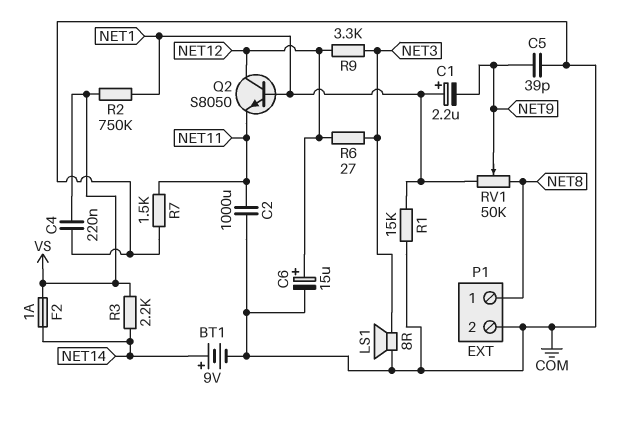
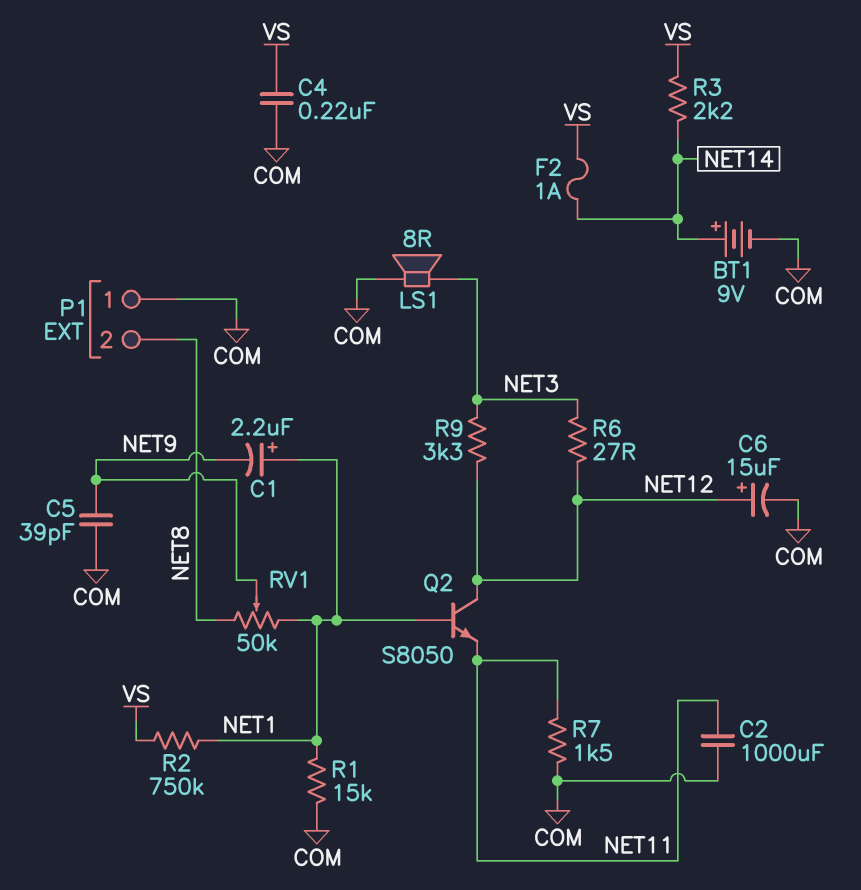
P1 pin 1: NET8 -> COM
P1 pin 2: COM -> NET8

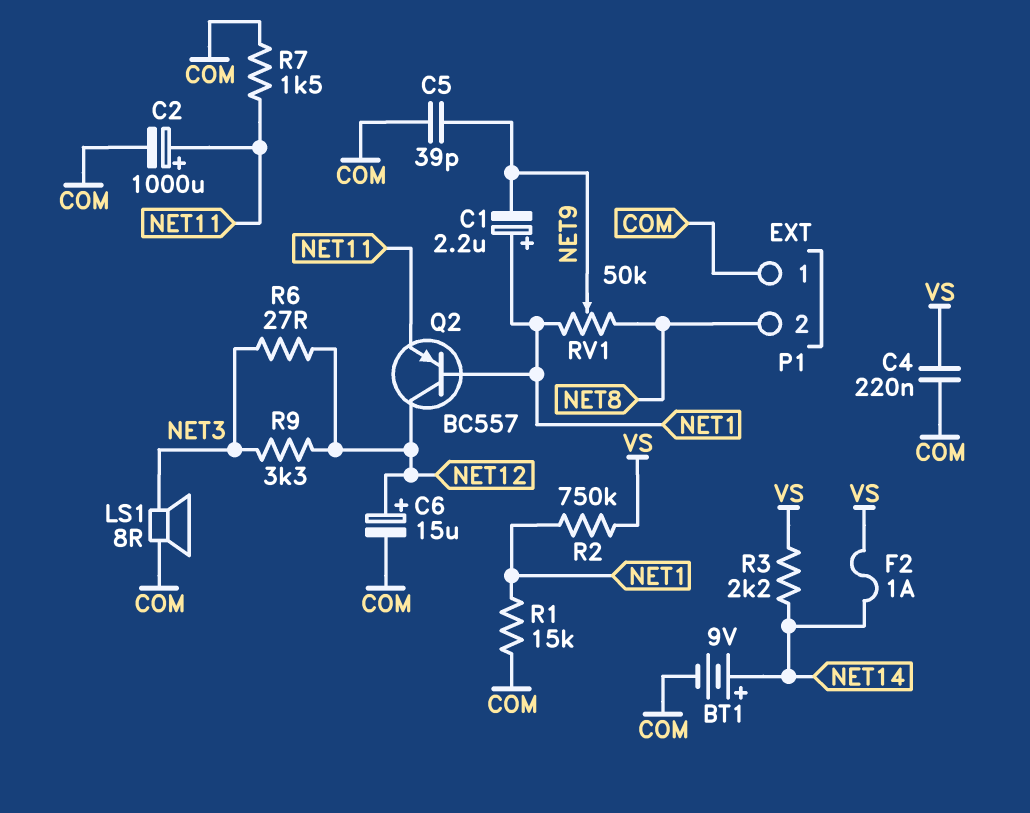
C2: 1000uF (COM, NET11) -> 1000uF (plus NET11, minus COM)
Q2: NPN S8050 (B NET1, C NET12, E NET11) -> PNP BC557 (B NET1, C NET12, E NET11)

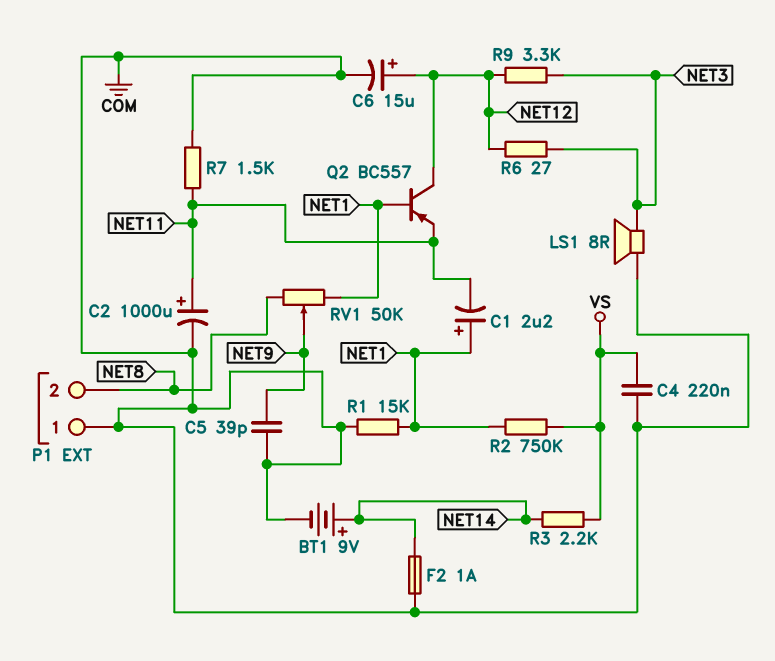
C1: 2.2uF (plus NET1, minus NET9) -> 2.2uF (plus NET1, minus NET11)
F2: 1A (NET14, VS) -> 1A (COM, NET14)

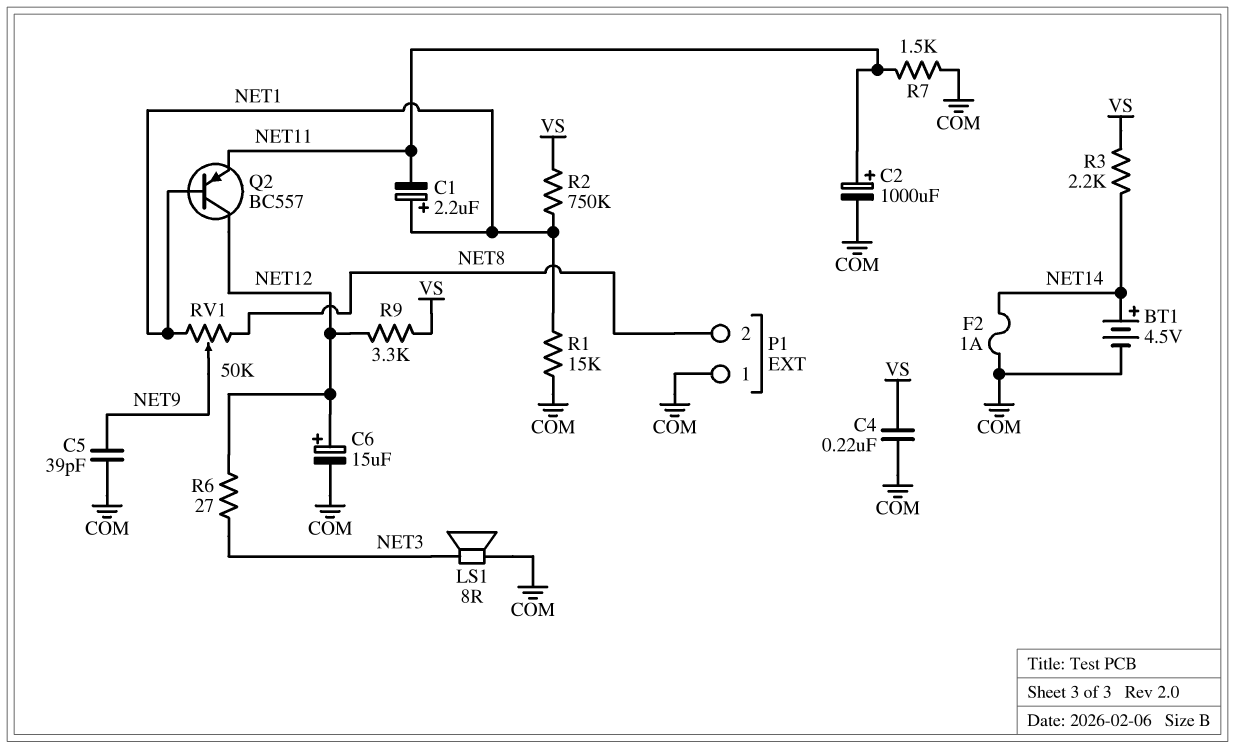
BT1: 9V (plus NET14, minus COM) -> 4.5V (plus NET14, minus COM)
R9: 3.3k (NET3, NET12) -> 3.3k (NET12, VS)

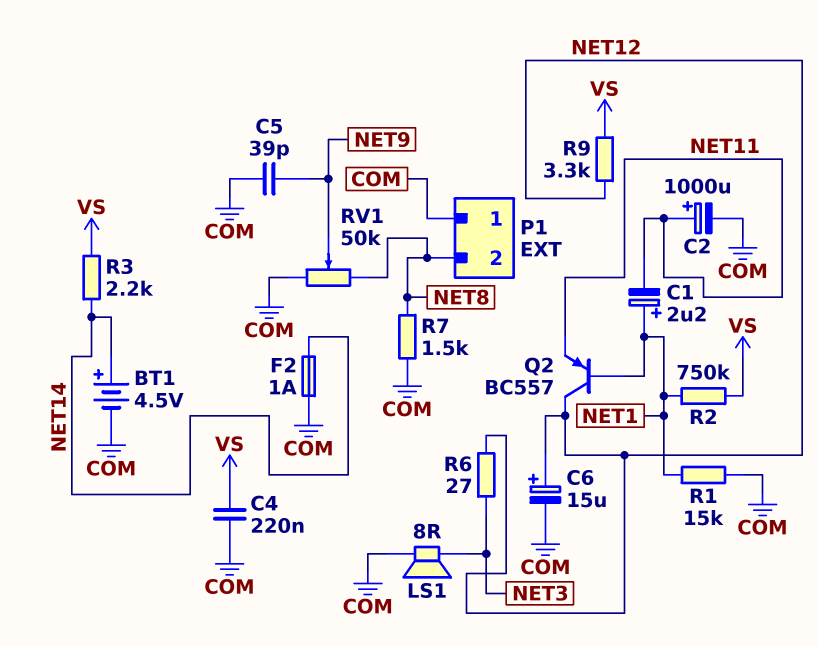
R7: 1.5k (COM, NET11) -> 1.5k (COM, NET8)
RV1: 50k (NET1, NET8, wiper NET9) -> 50k (COM, NET8, wiper NET9)

